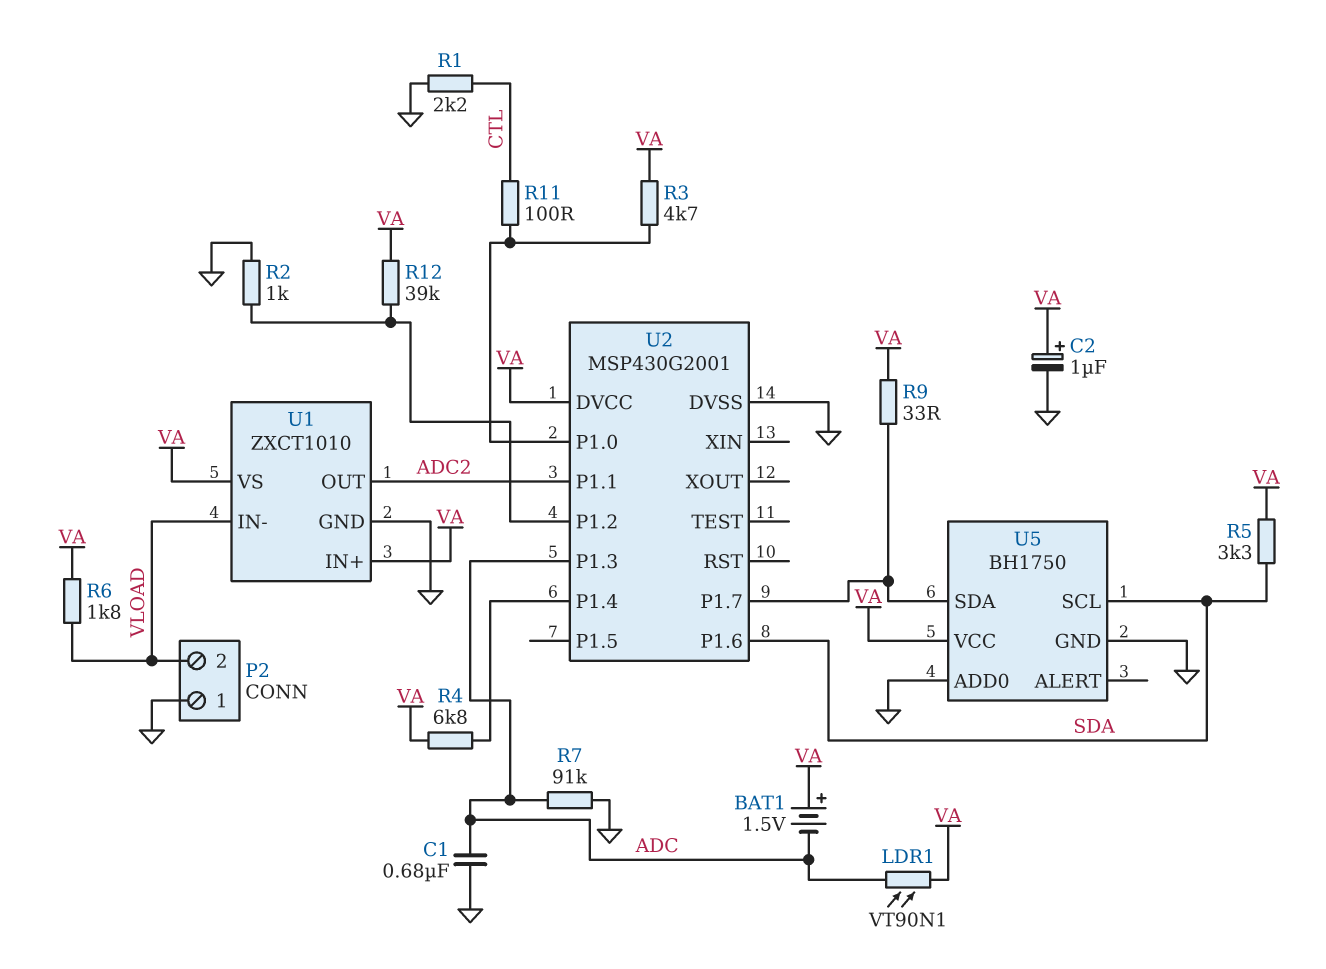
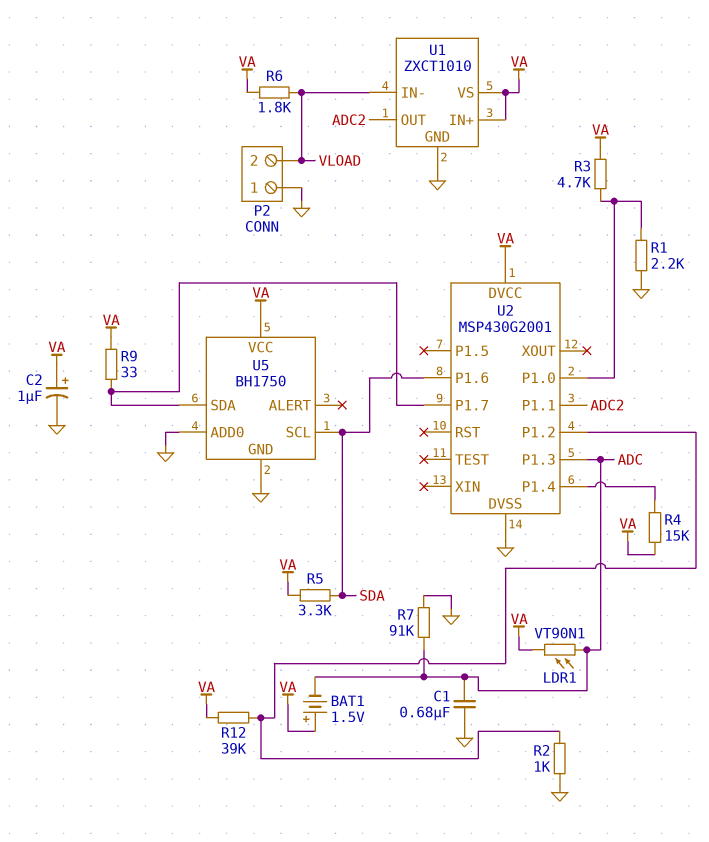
R1: 2.2k (CTL, GND) -> 2.2k (GND, U2/P1.0)
R4: 6.8k (U2/P1.4, VA) -> 15k (U2/P1.4, VA)
R11: 100 (CTL, U2/P1.0) -> none

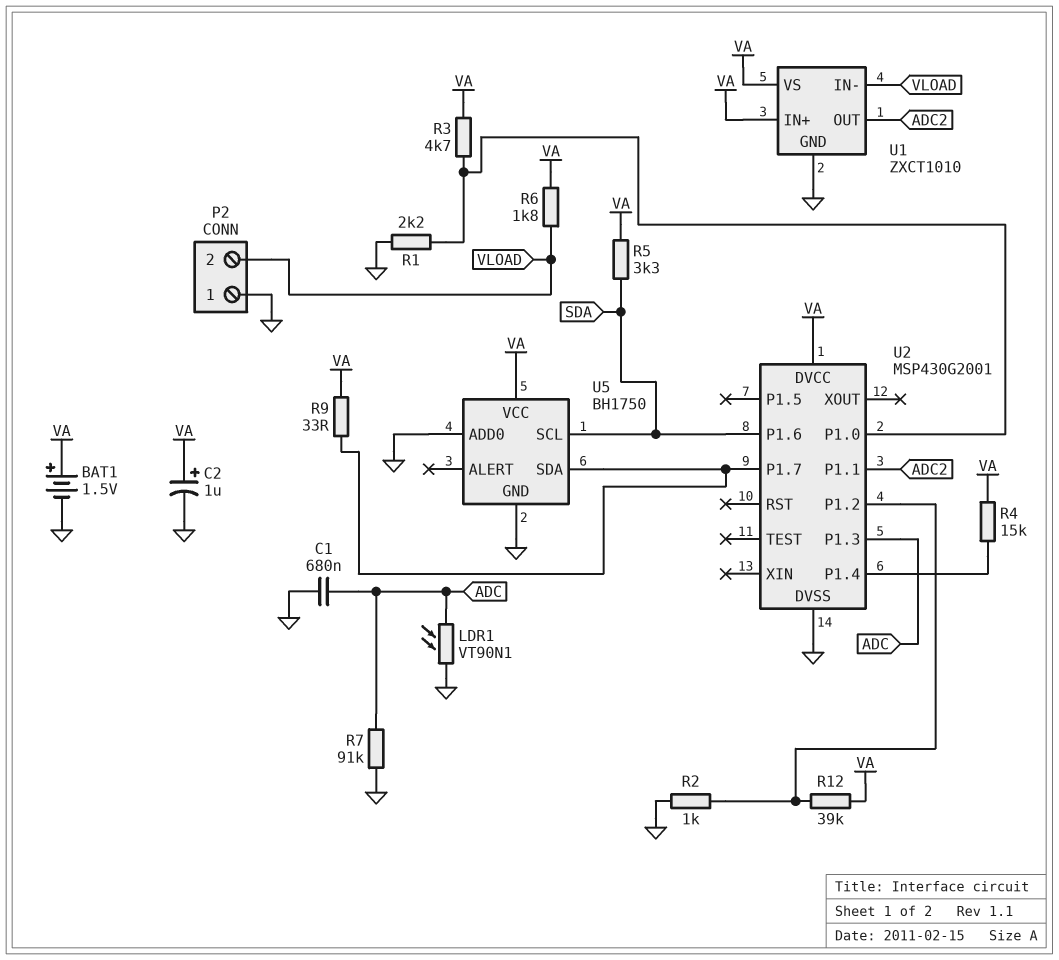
BAT1: 1.5V (plus VA, minus ADC) -> 1.5V (plus VA, minus GND)
LDR1: VT90N1 (ADC, VA) -> VT90N1 (ADC, GND)

